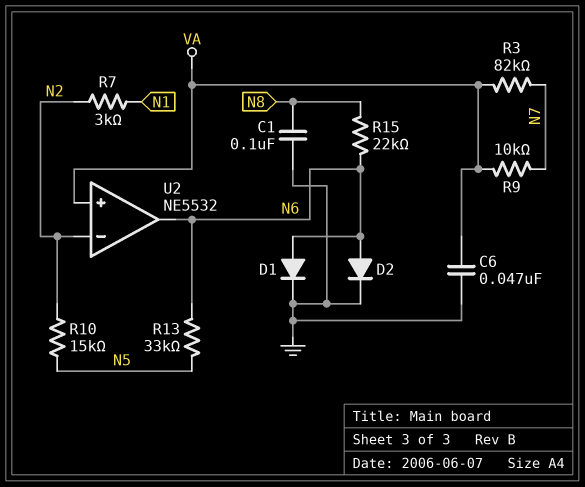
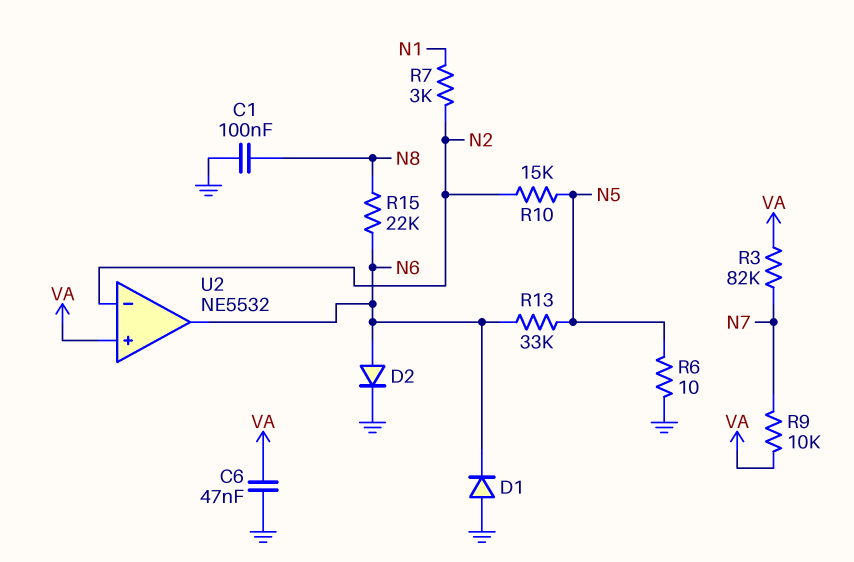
D1: diode (A N6, K GND) -> diode (A GND, K N6)
R6: none -> 10 (GND, N5)

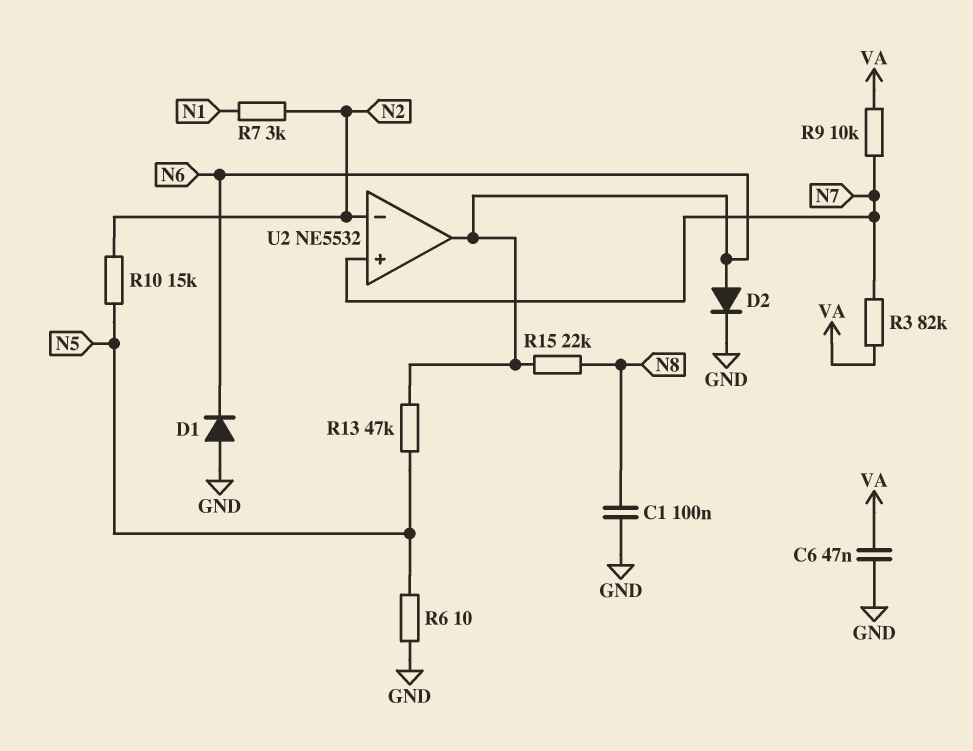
R13: 33k (N5, N6) -> 47k (N5, N6)
U2 pin in+: VA -> N7

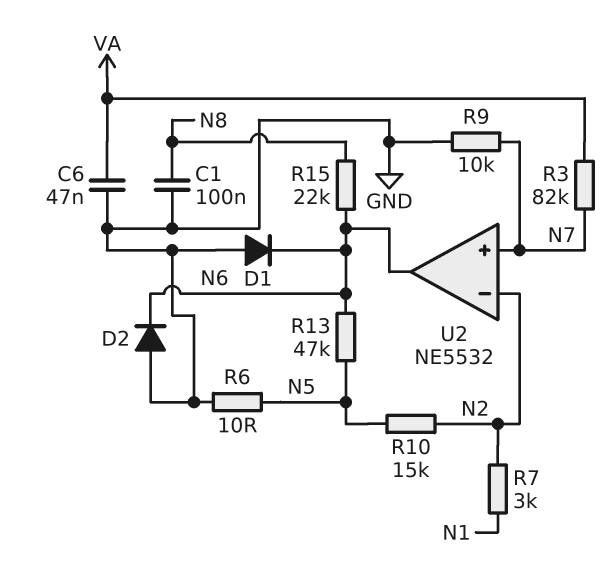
D2: diode (A N6, K GND) -> diode (A GND, K N6)
R9: 10k (N7, VA) -> 10k (GND, N7)

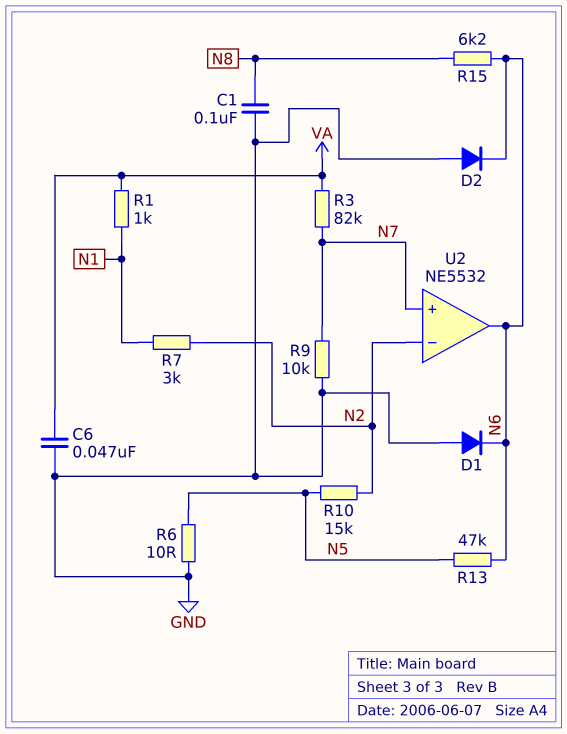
R1: none -> 1k (N1, VA)
R15: 22k (N6, N8) -> 6.2k (N6, N8)

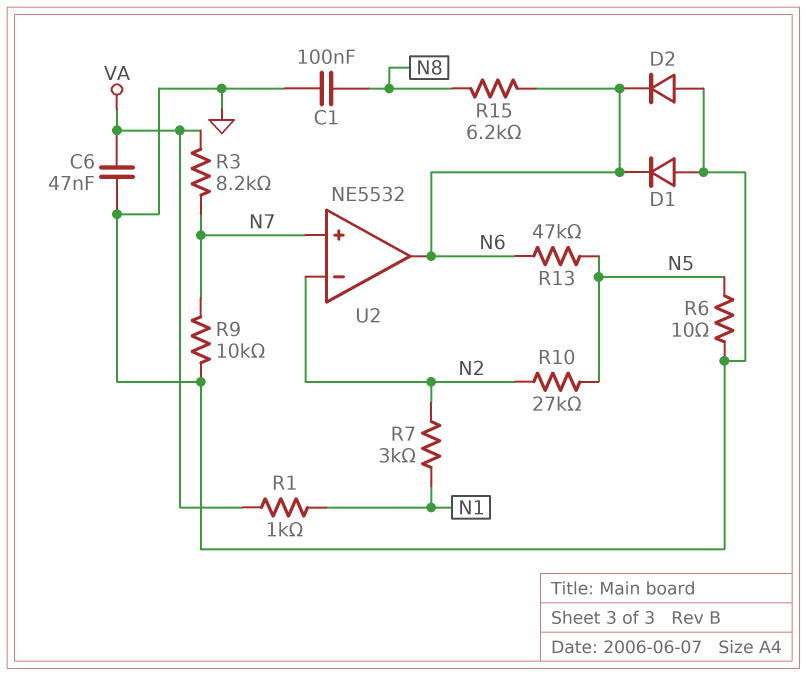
R3: 82k (N7, VA) -> 8.2k (N7, VA)
R10: 15k (N2, N5) -> 27k (N2, N5)

